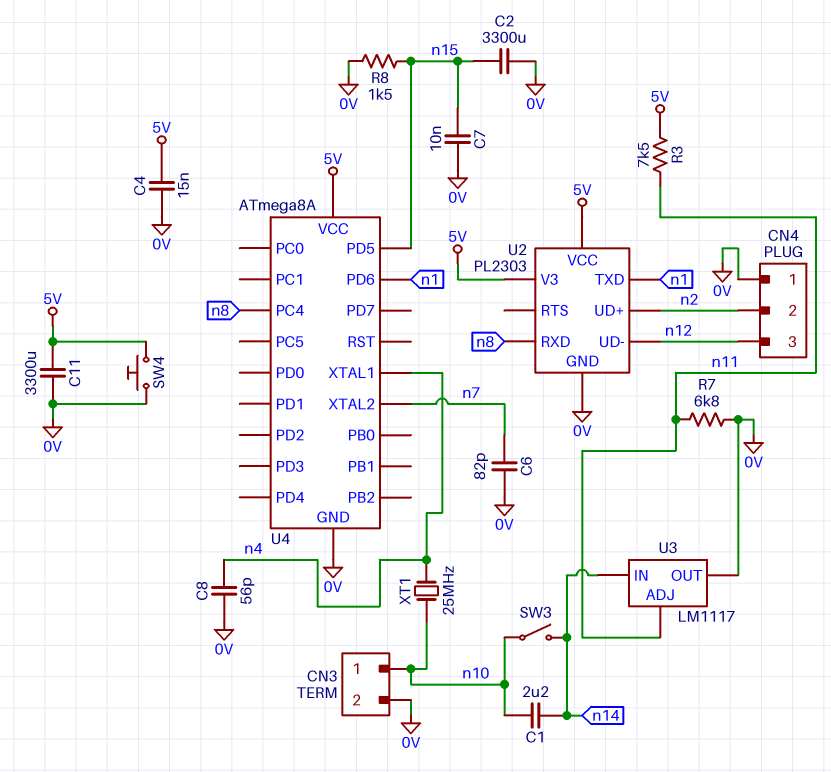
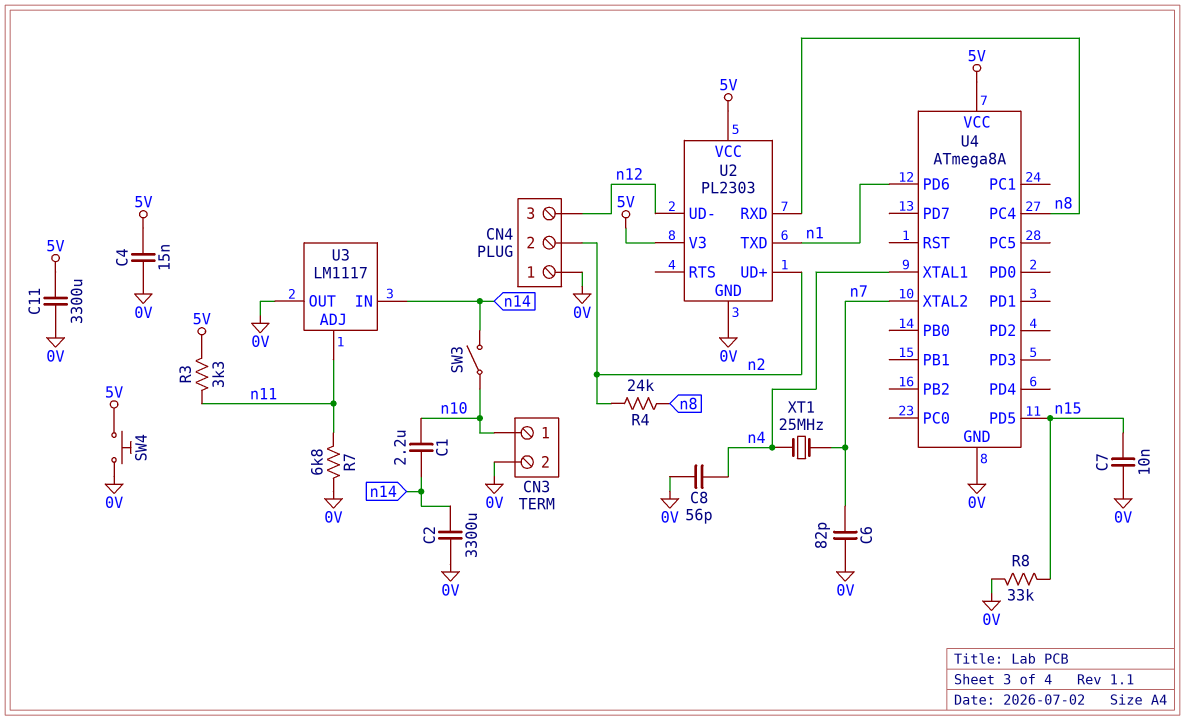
C2: 3300uF (0V, n15) -> 3300uF (0V, n14)
R3: 7.5k (5V, n11) -> 3.3k (5V, n11)
R4: none -> 24k (n2, n8)
R8: 1.5k (0V, n15) -> 33k (0V, n15)
XT1: 25MHz (n4, n10) -> 25MHz (n4, n7)

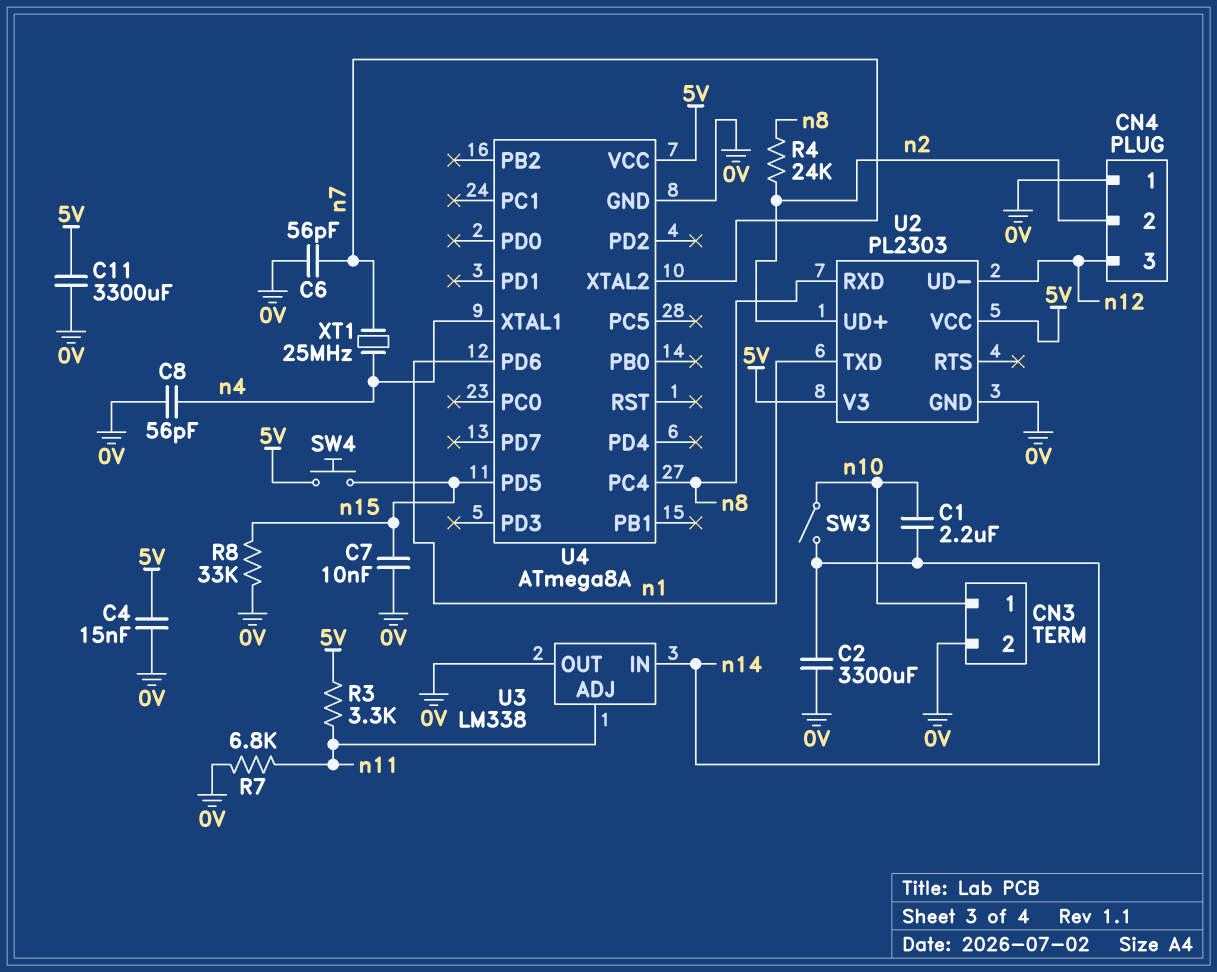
C6: 82pF (0V, n7) -> 56pF (0V, n7)
SW4: button (0V, 5V) -> button (5V, n15)
U3: LM1117 -> LM338

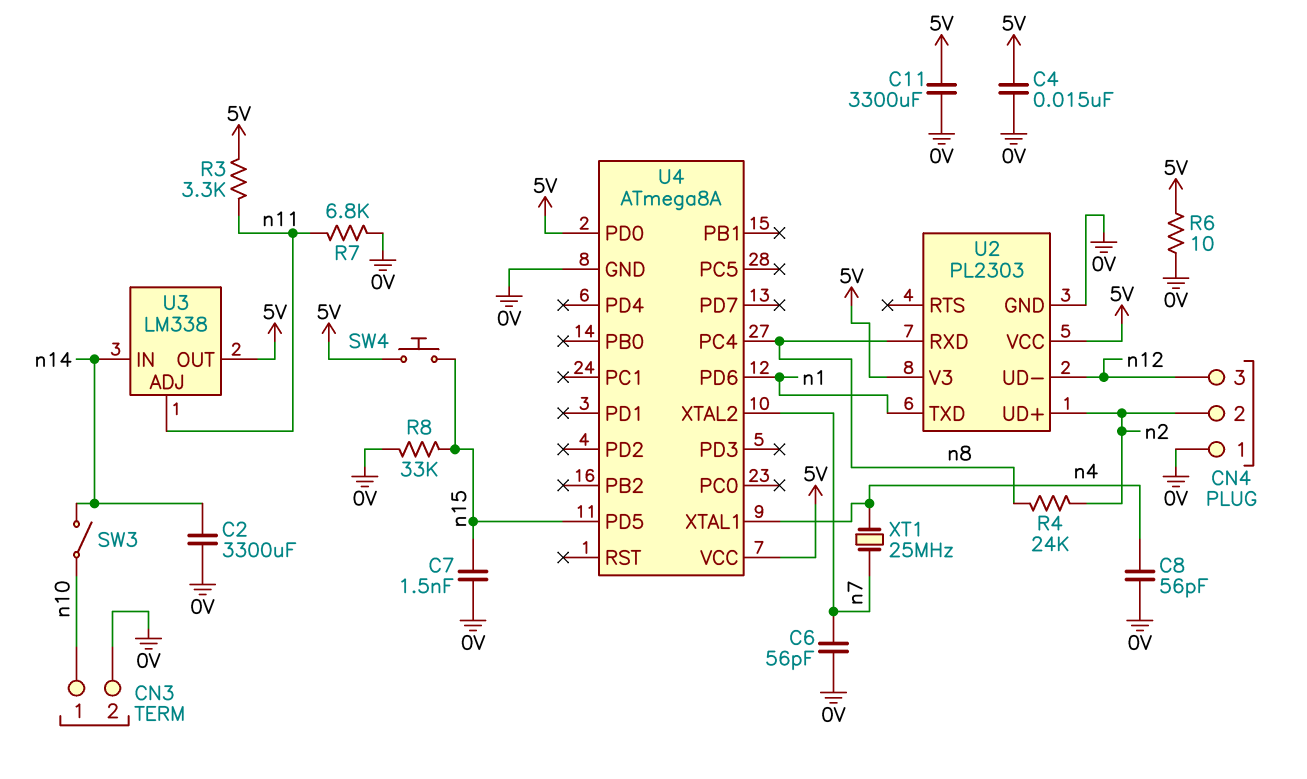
C1: 2.2uF (n10, n14) -> none
C7: 10nF (0V, n15) -> 1.5nF (0V, n15)
R6: none -> 10 (0V, 5V)
U3 pin OUT: 0V -> 5V
U4 pin PD0: none -> 5V

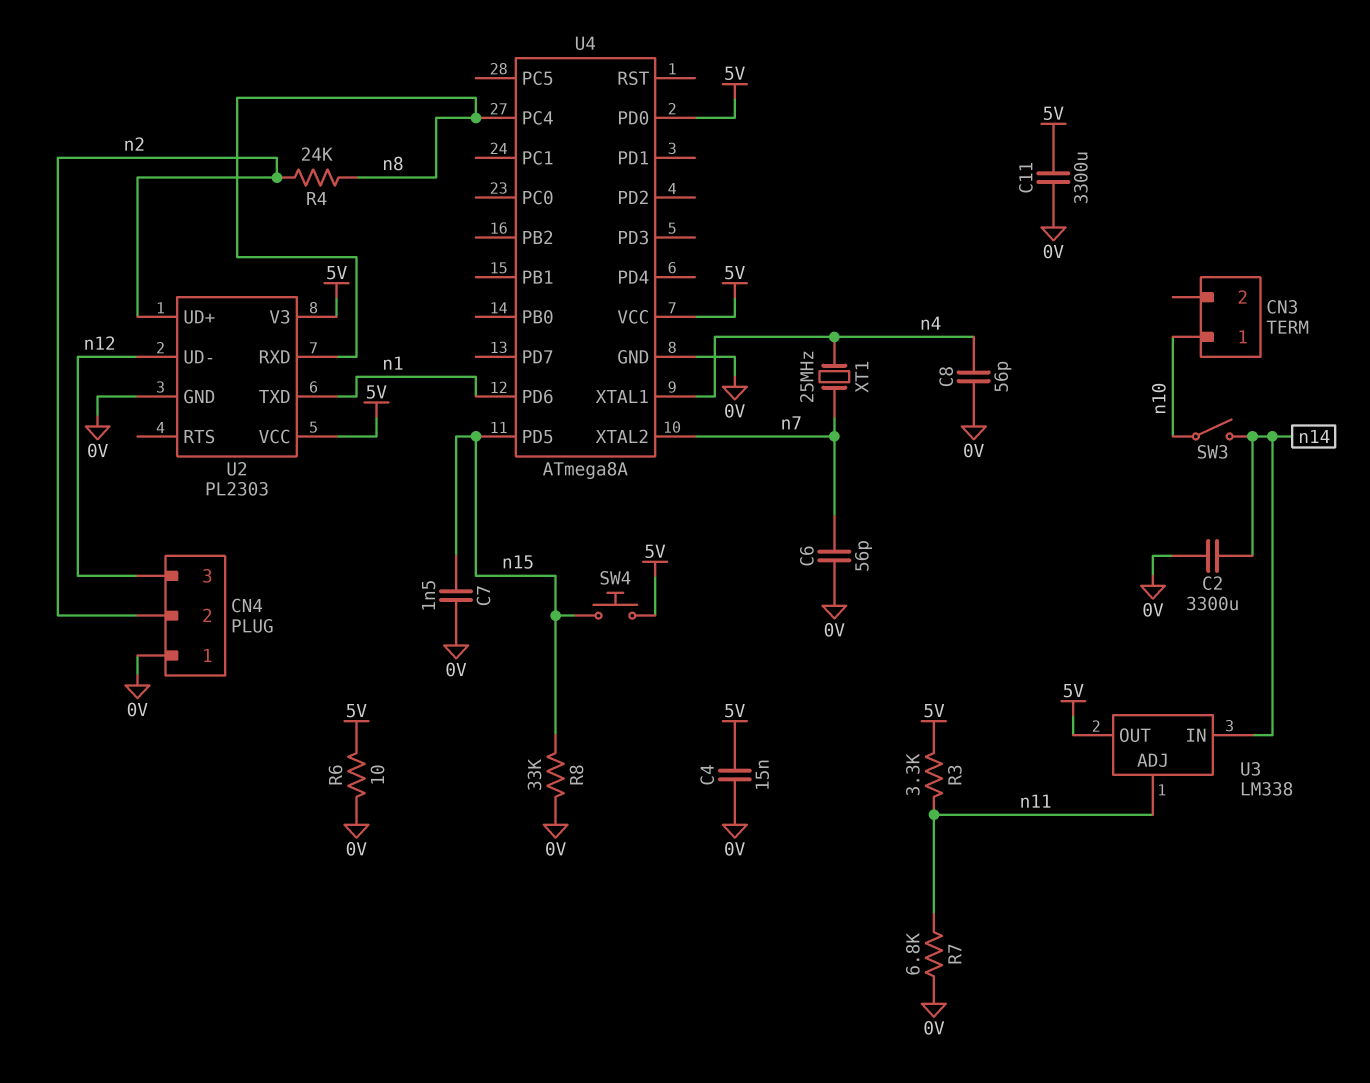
CN3 pin 2: 0V -> none

